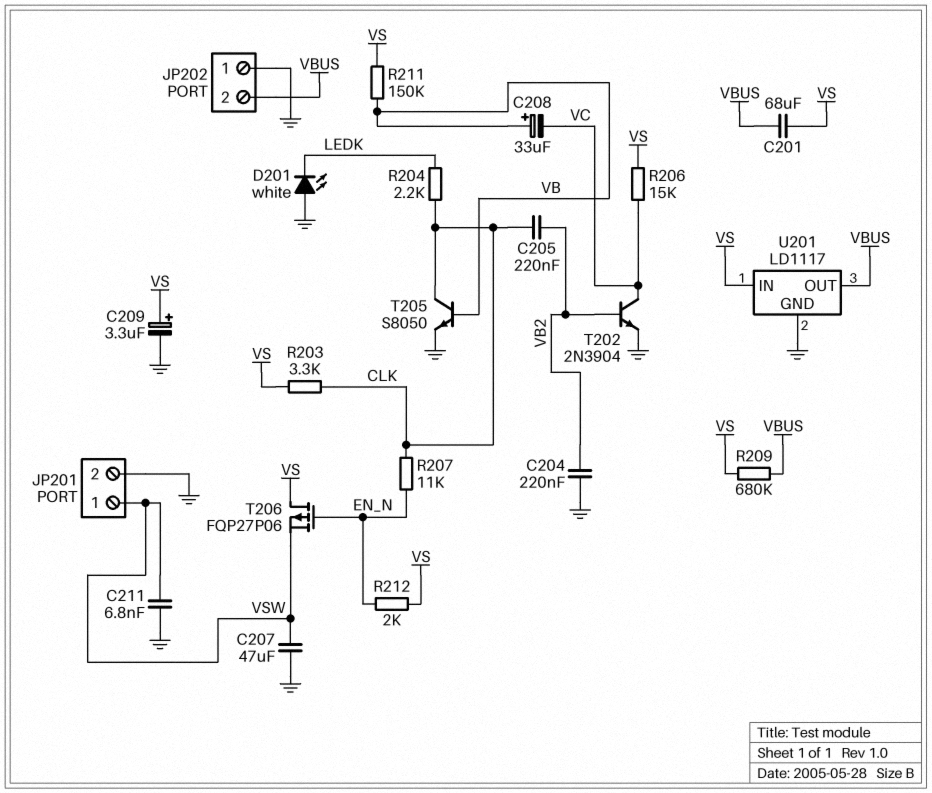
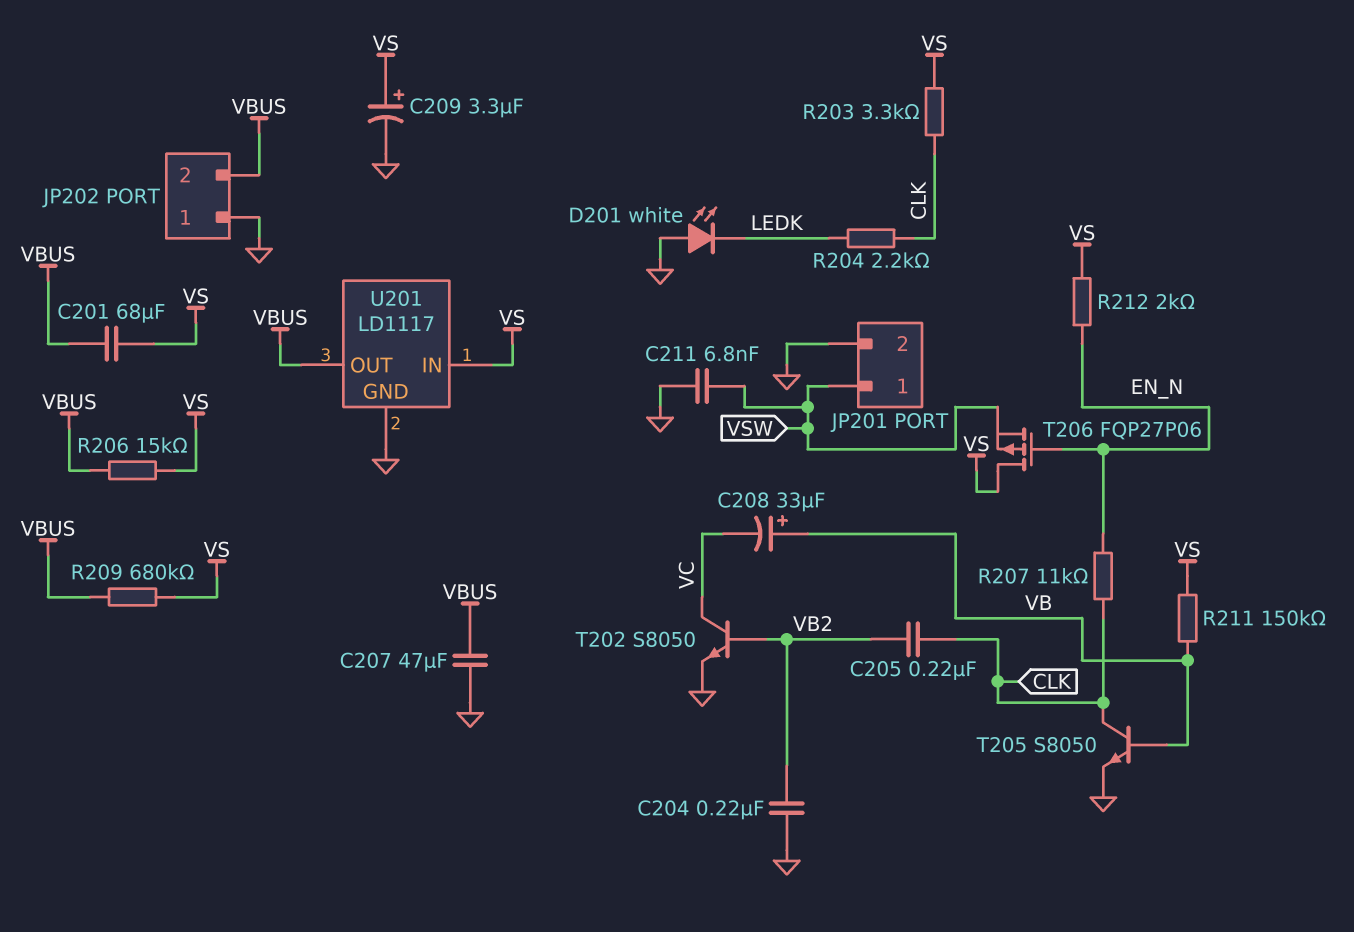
C207: 47uF (GND, VSW) -> 47uF (GND, VBUS)
R206: 15k (VC, VS) -> 15k (VBUS, VS)
T202: NPN 2N3904 (B VB2, C VC, E GND) -> NPN S8050 (B VB2, C VC, E GND)

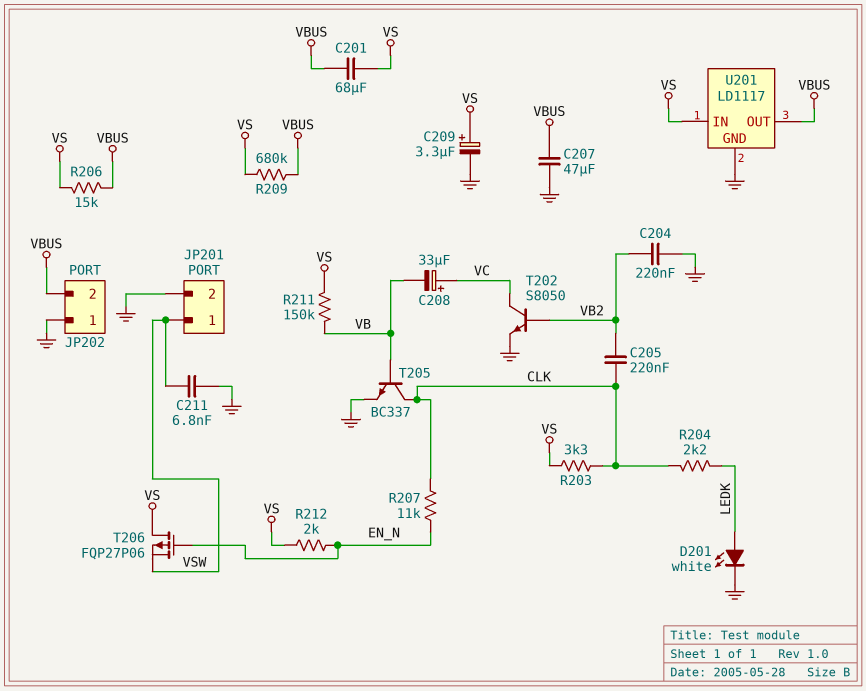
C208: 33uF (plus VB, minus VC) -> 33uF (plus VC, minus VB)
D201: LED white (A GND, K LEDK) -> LED white (A LEDK, K GND)
T205: NPN S8050 (B VB, C CLK, E GND) -> NPN BC337 (B VB, C CLK, E GND)

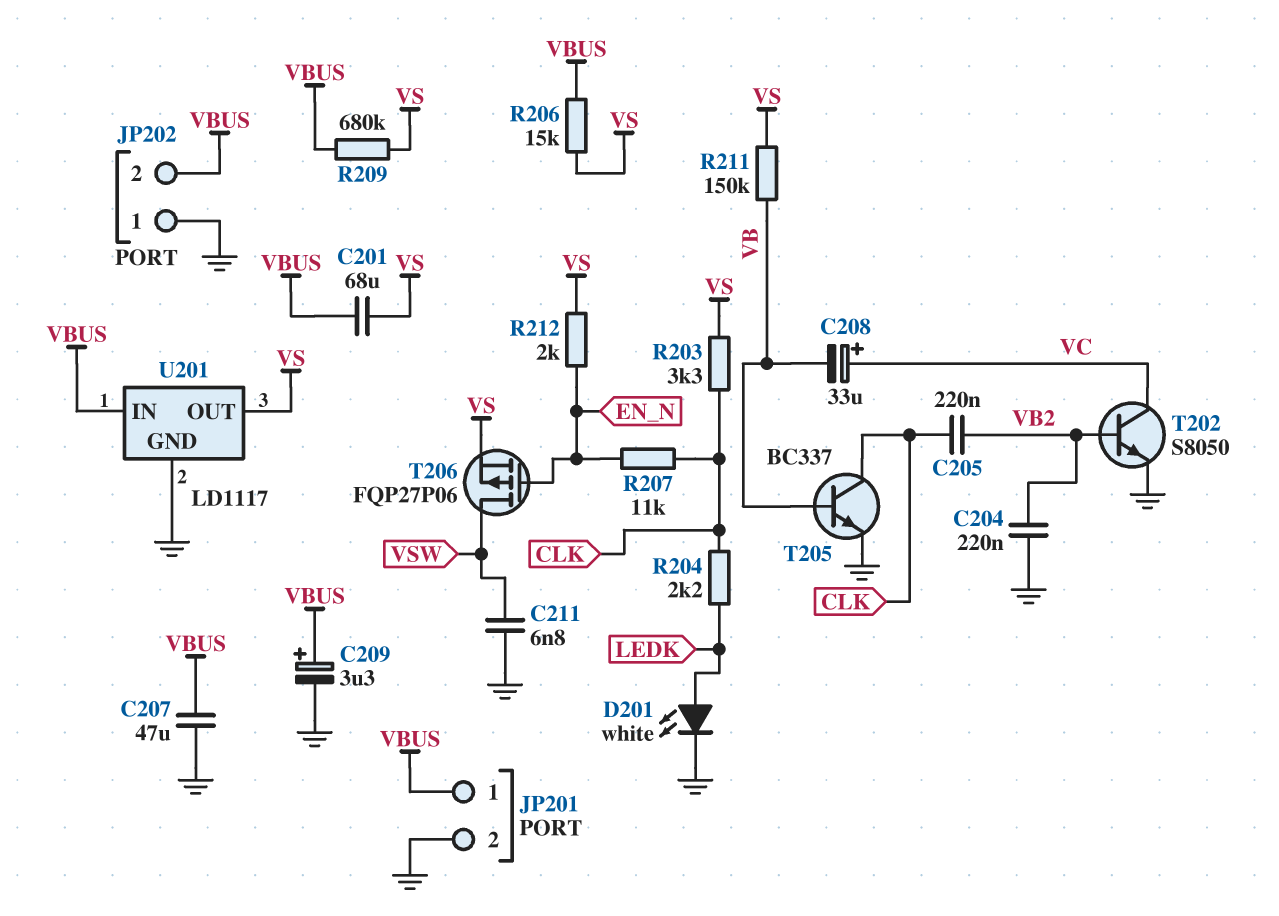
C209: 3.3uF (plus VS, minus GND) -> 3.3uF (plus VBUS, minus GND)
JP201 pin 1: VSW -> VBUS
T206: PMOS FQP27P06 (G EN_N, D VS, S VSW) -> PMOS FQP27P06 (G EN_N, D VSW, S VS)
U201 pin IN: VS -> VBUS
U201 pin OUT: VBUS -> VS

